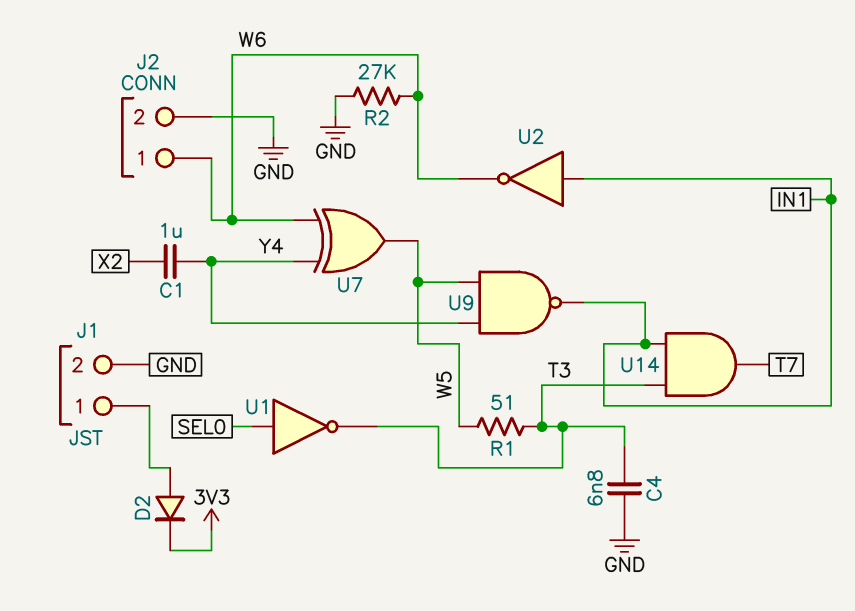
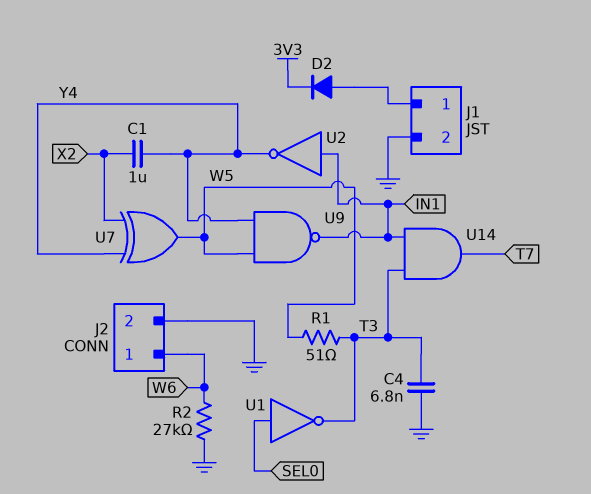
U2: NOT (in IN1, out W6) -> NOT (in IN1, out Y4)
U7: XOR (in W6, in Y4, out W5) -> XOR (in X2, in Y4, out W5)

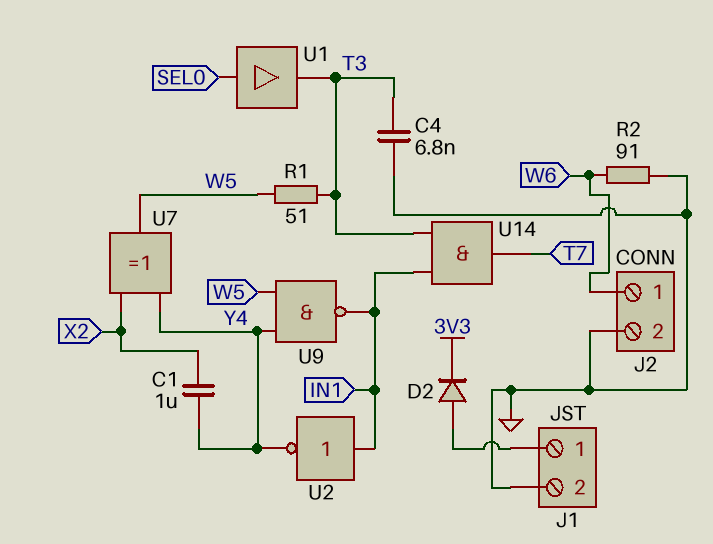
R2: 27k (GND, W6) -> 91 (GND, W6)
U1: NOT (in SEL0, out T3) -> buffer (in SEL0, out T3)

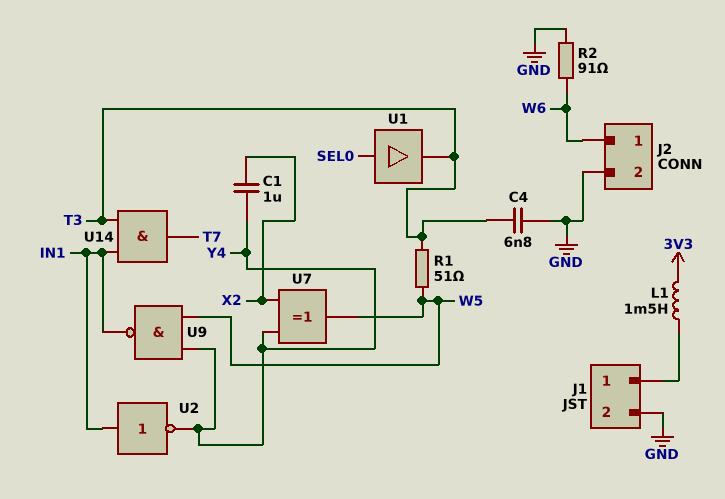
D2: diode (A J1/1, K 3V3) -> none
L1: none -> 1.5mH (3V3, J1/1)

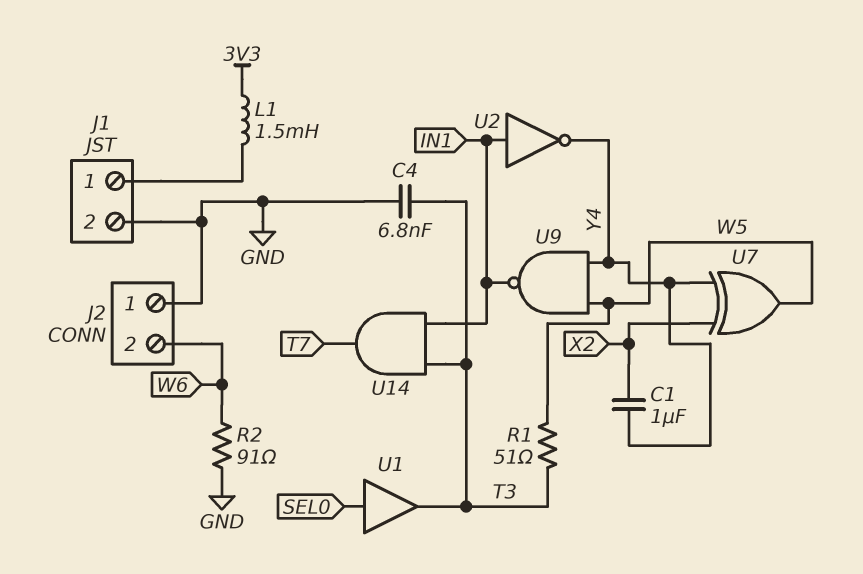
J2 pin 1: W6 -> GND
J2 pin 2: GND -> W6

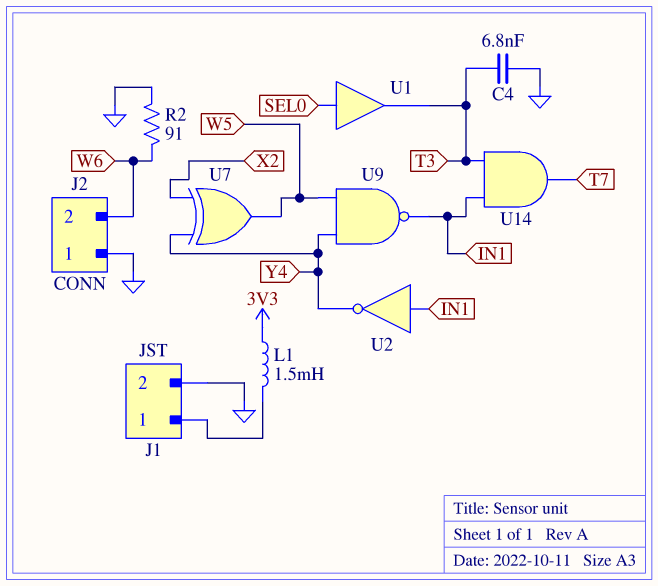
C1: 1uF (X2, Y4) -> none
R1: 51 (T3, W5) -> none

